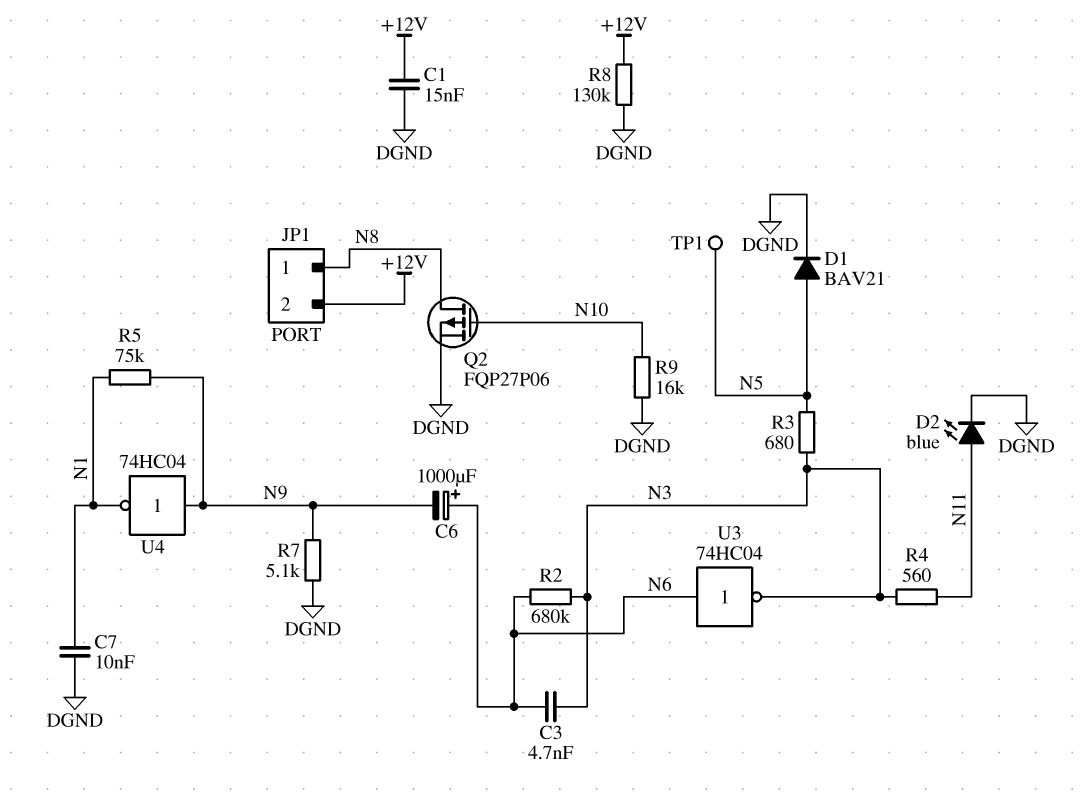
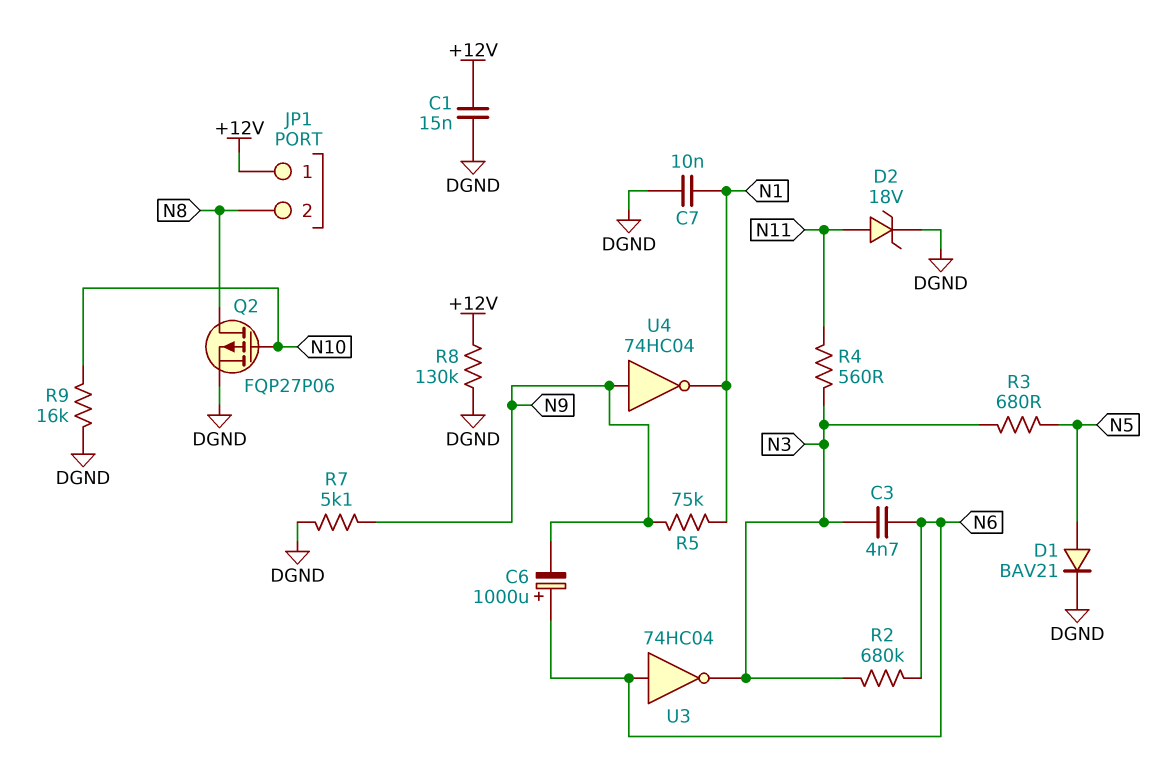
D2: LED blue (A N11, K DGND) -> zener 18V (A N11, K DGND)
JP1 pin 1: N8 -> +12V
JP1 pin 2: +12V -> N8
TP1: test point (N5) -> none

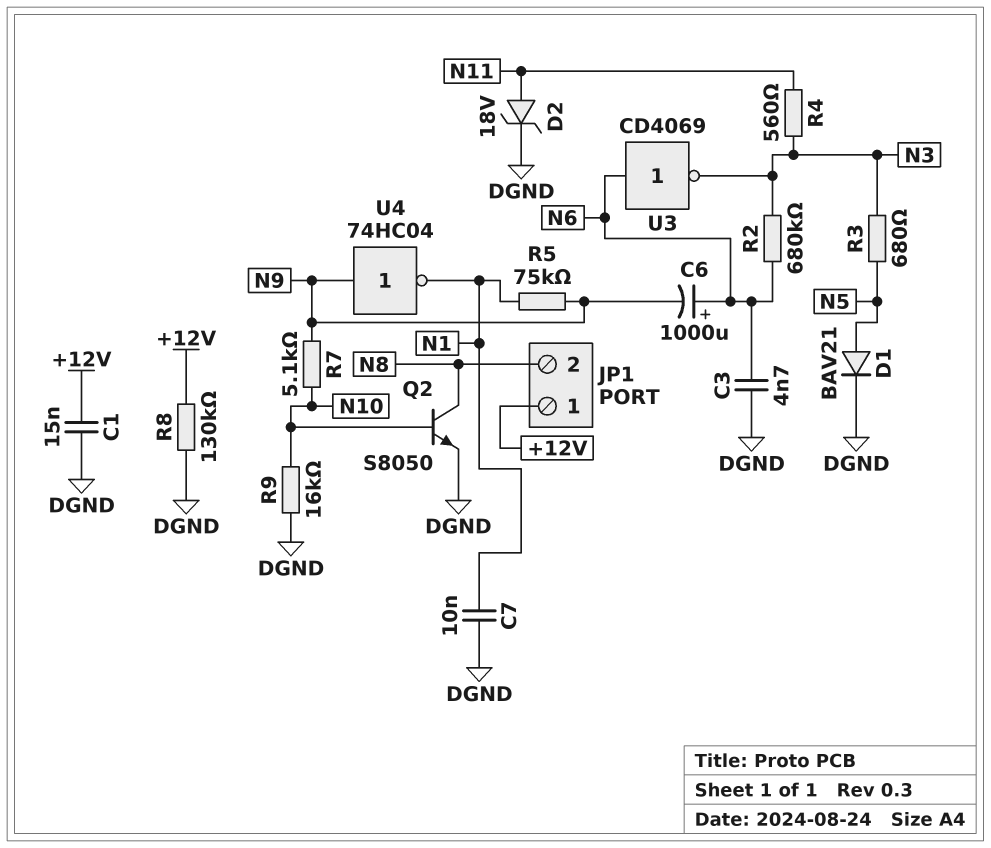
C3: 4.7nF (N3, N6) -> 4.7nF (DGND, N6)
Q2: PMOS FQP27P06 (G N10, D N8, S DGND) -> NPN S8050 (B N10, C N8, E DGND)
R7: 5.1k (DGND, N9) -> 5.1k (N9, N10)
U3: NOT 74HC04 (in N6, out N3) -> NOT CD4069 (in N6, out N3)

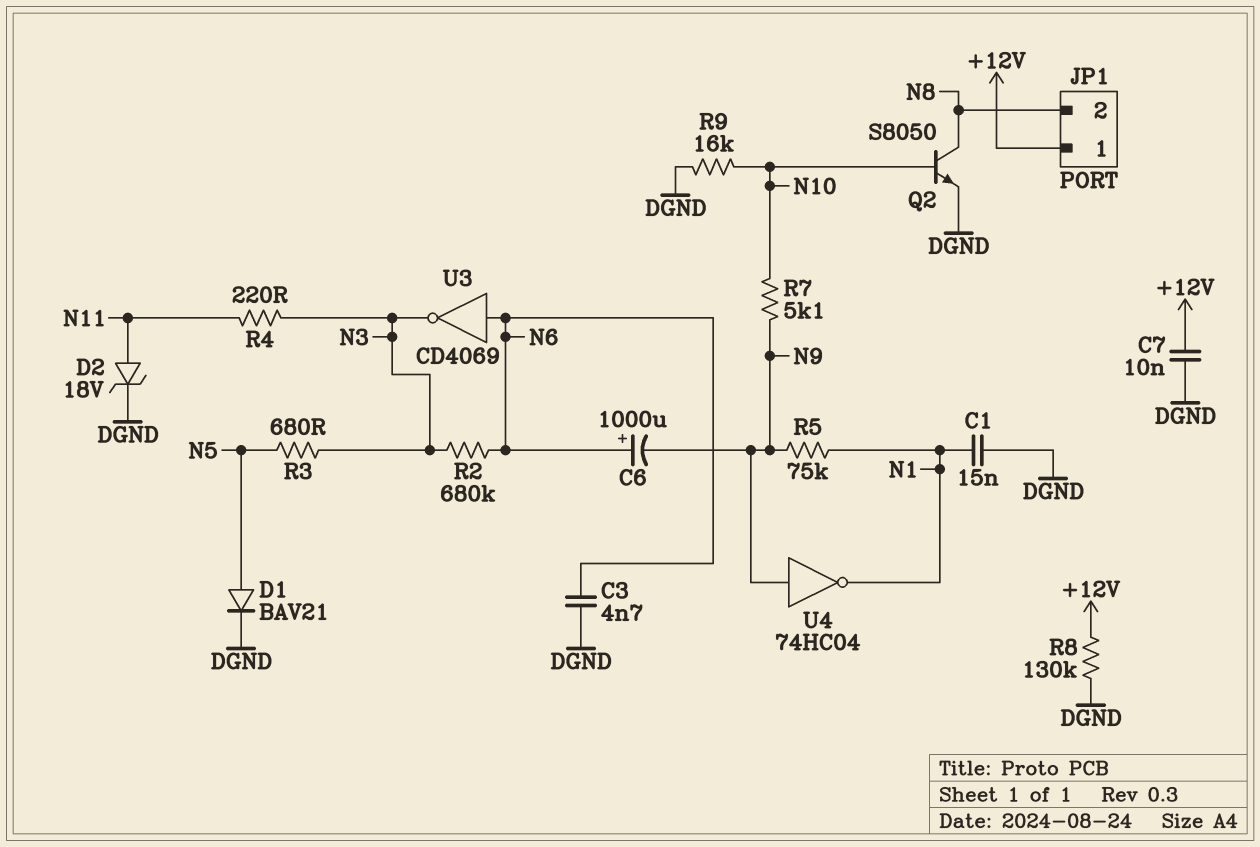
C1: 15nF (+12V, DGND) -> 15nF (DGND, N1)
C7: 10nF (DGND, N1) -> 10nF (+12V, DGND)
R4: 560 (N3, N11) -> 220 (N3, N11)

